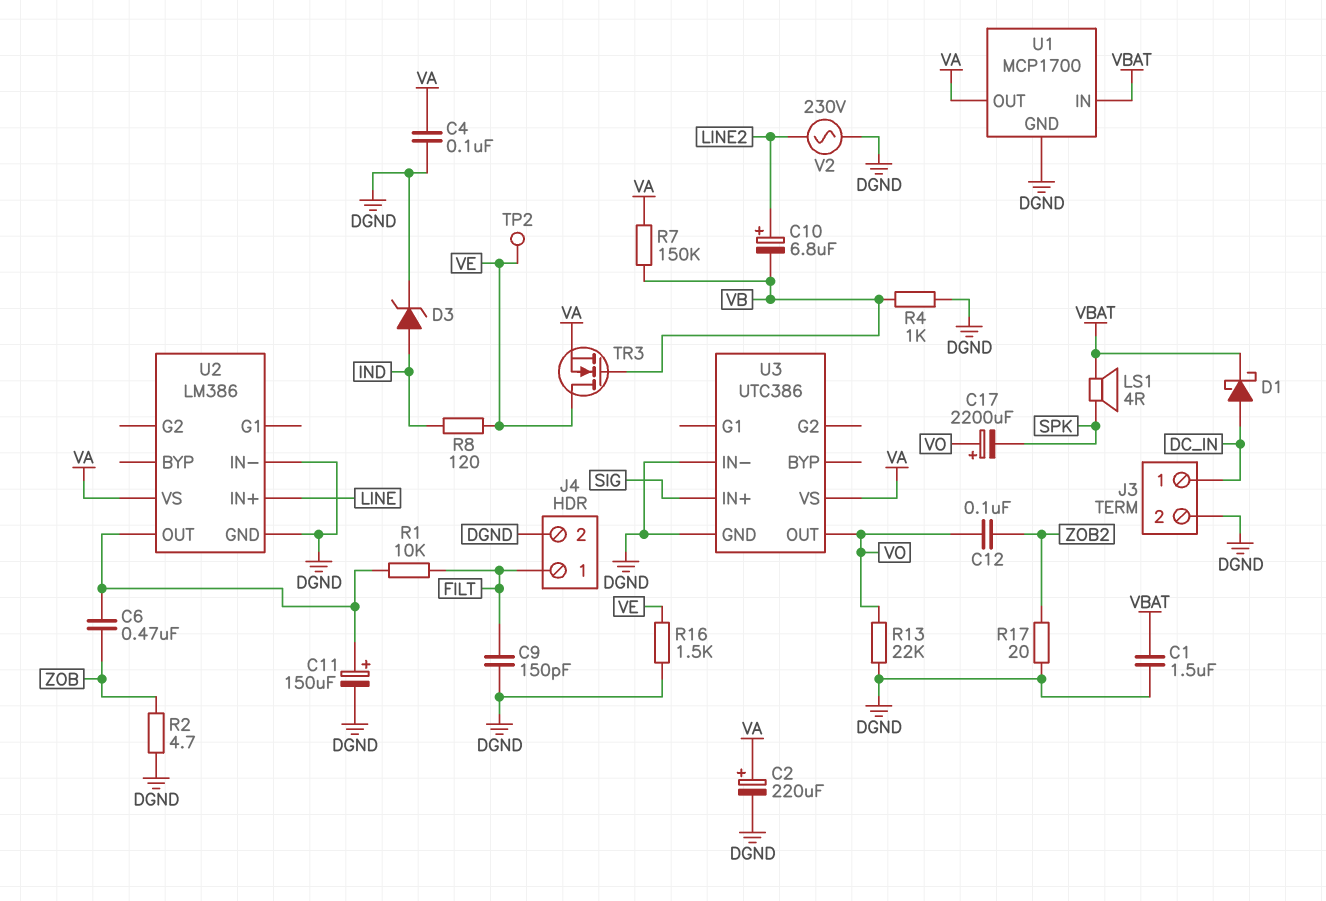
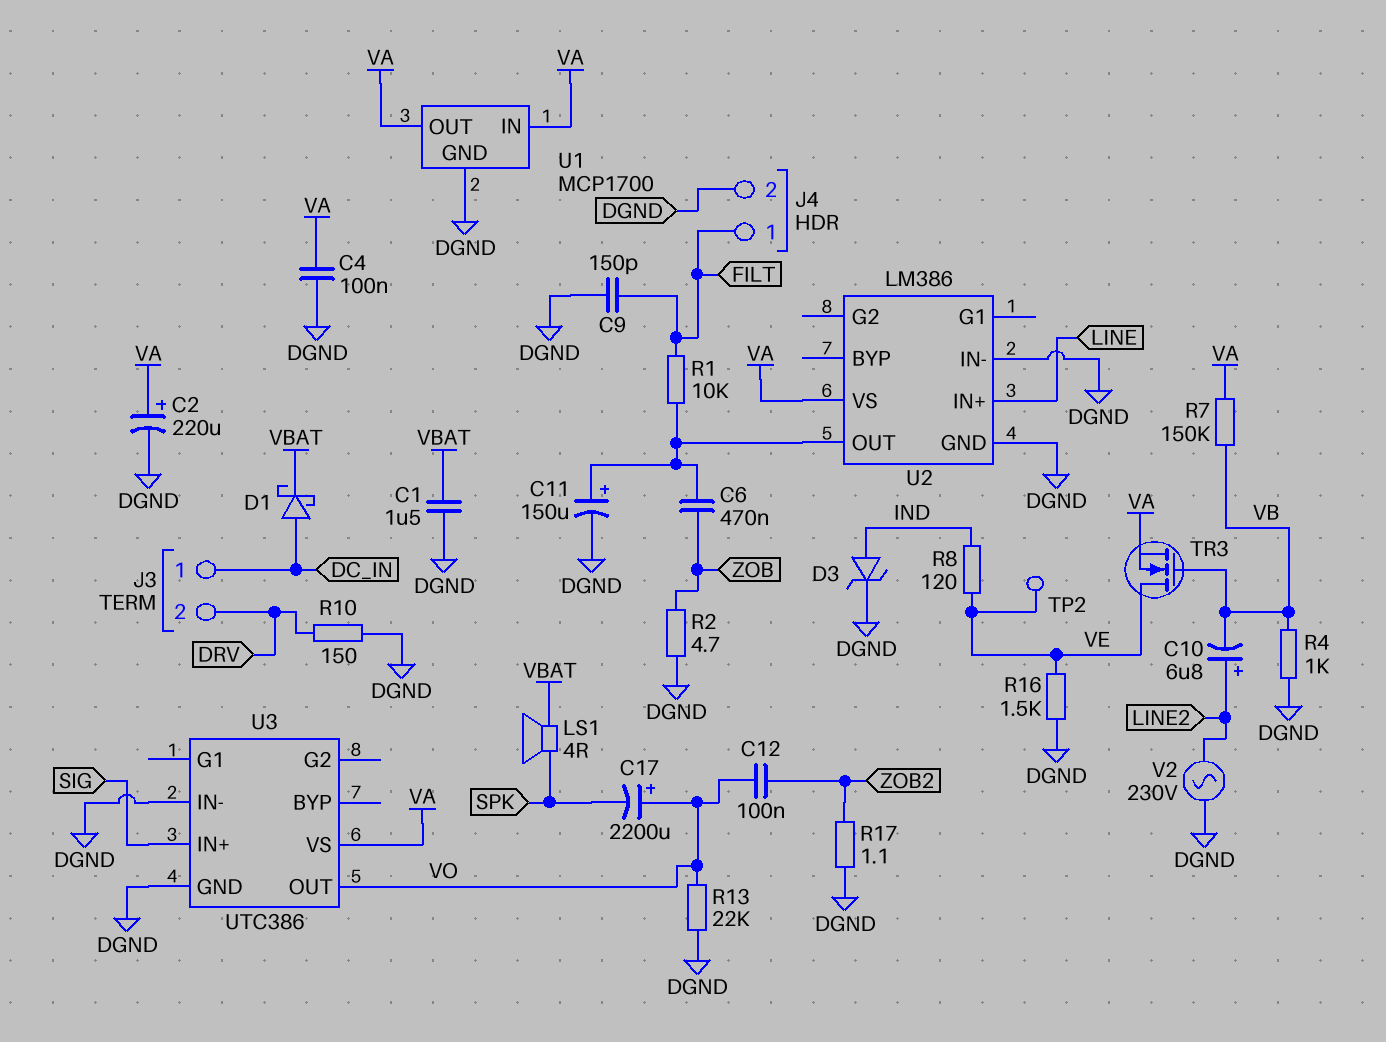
J3 pin 2: DGND -> DRV
R10: none -> 150 (DGND, DRV)
R17: 20 (DGND, ZOB2) -> 1.1 (DGND, ZOB2)
U1 pin IN: VBAT -> VA

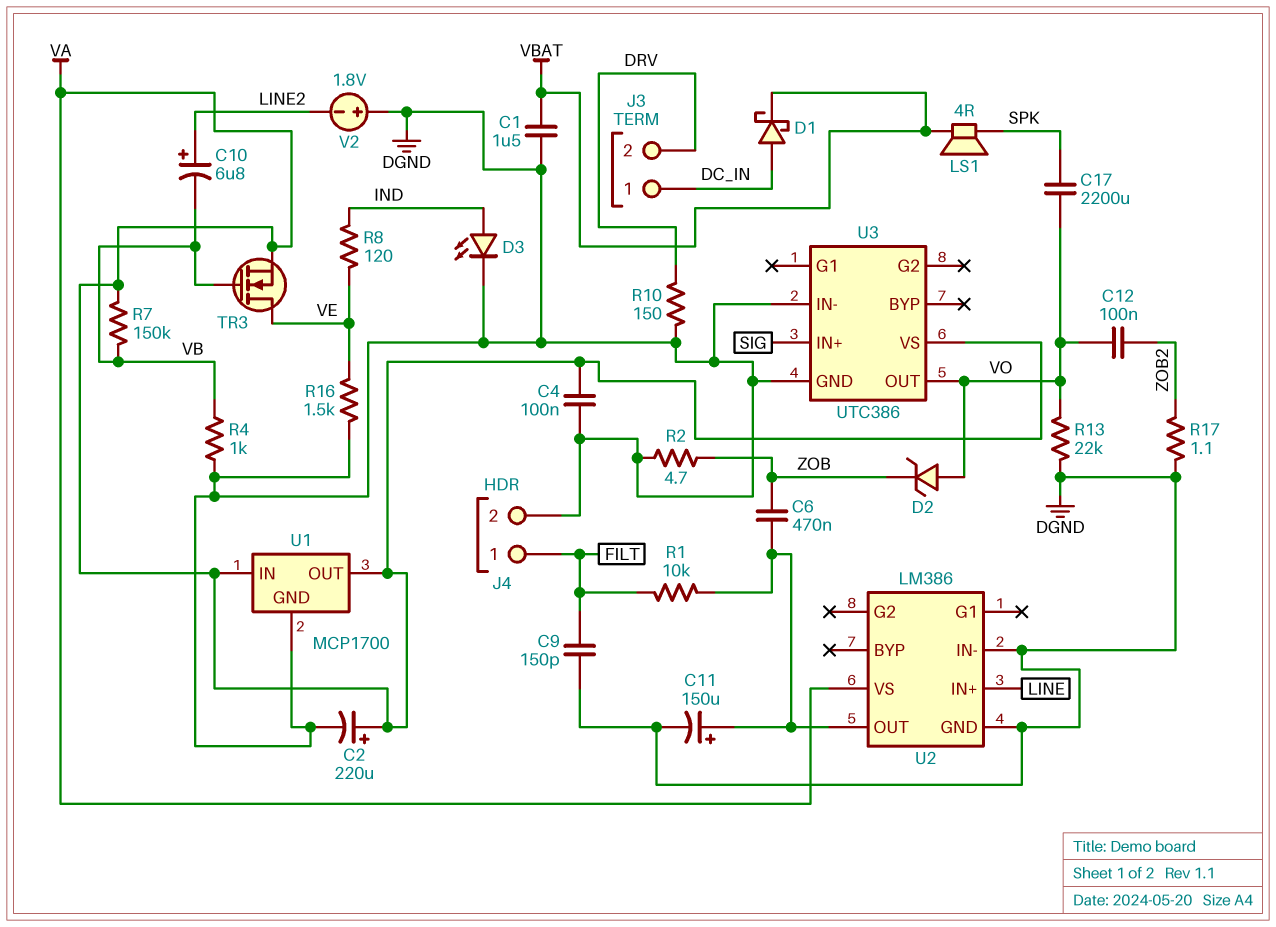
C17: 2200uF (plus VO, minus SPK) -> 2200uF (SPK, VO)
D2: none -> zener (A VO, K ZOB)
D3: zener (A IND, K DGND) -> LED (A IND, K DGND)
TP2: test point (VE) -> none
V2: AC 230V (DGND, LINE2) -> 1.8V (plus DGND, minus LINE2)

